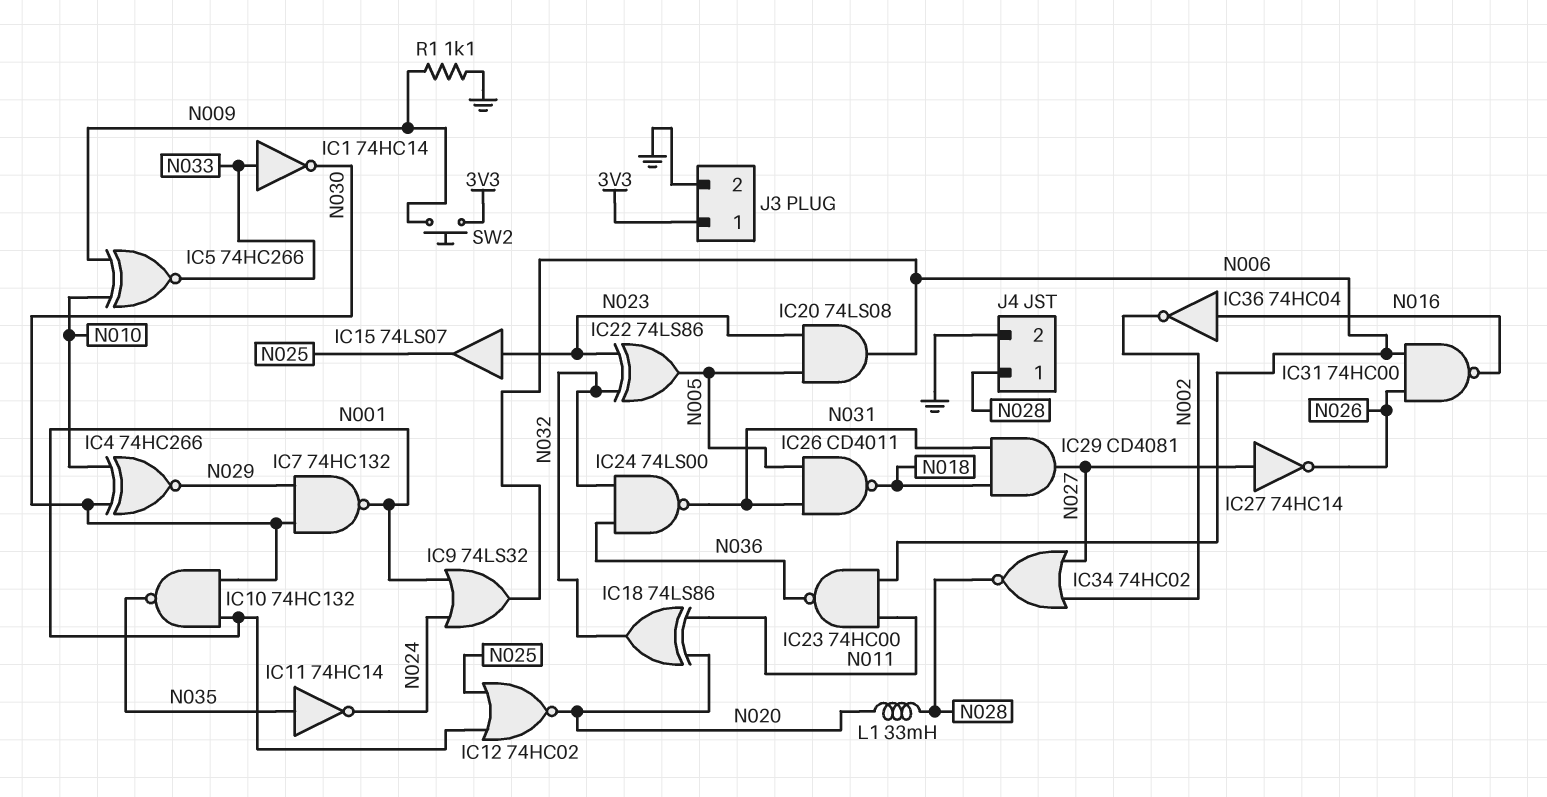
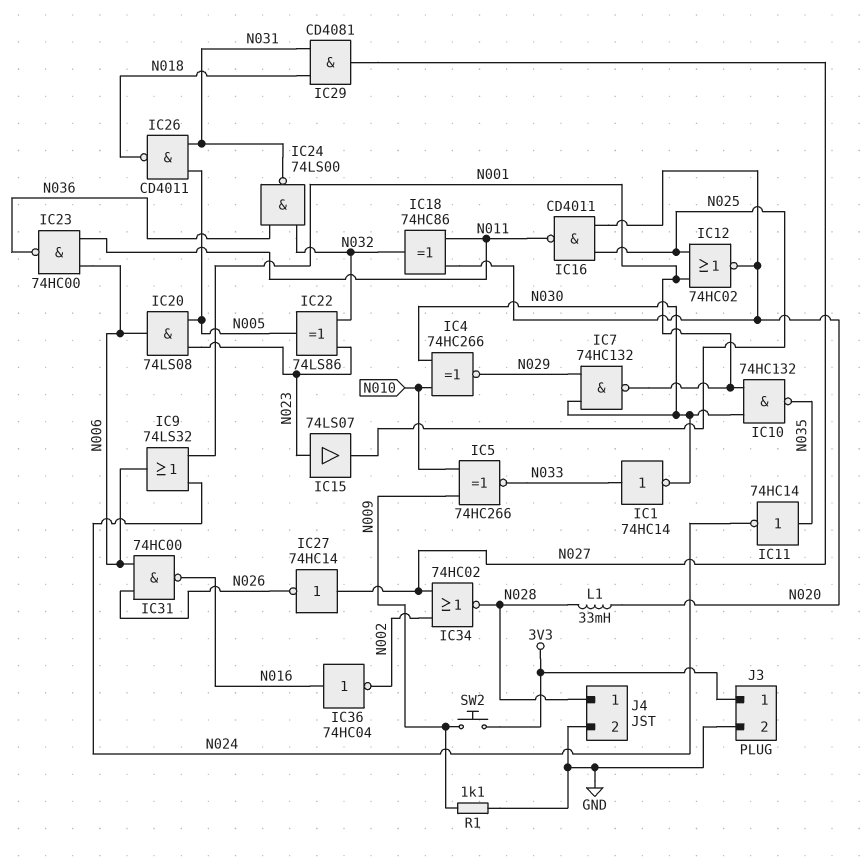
IC16: none -> NAND CD4011 (in N020, in N025, out N011)
IC18: XOR 74LS86 (in N011, in N020, out N032) -> XOR 74HC86 (in N011, in N020, out N032)

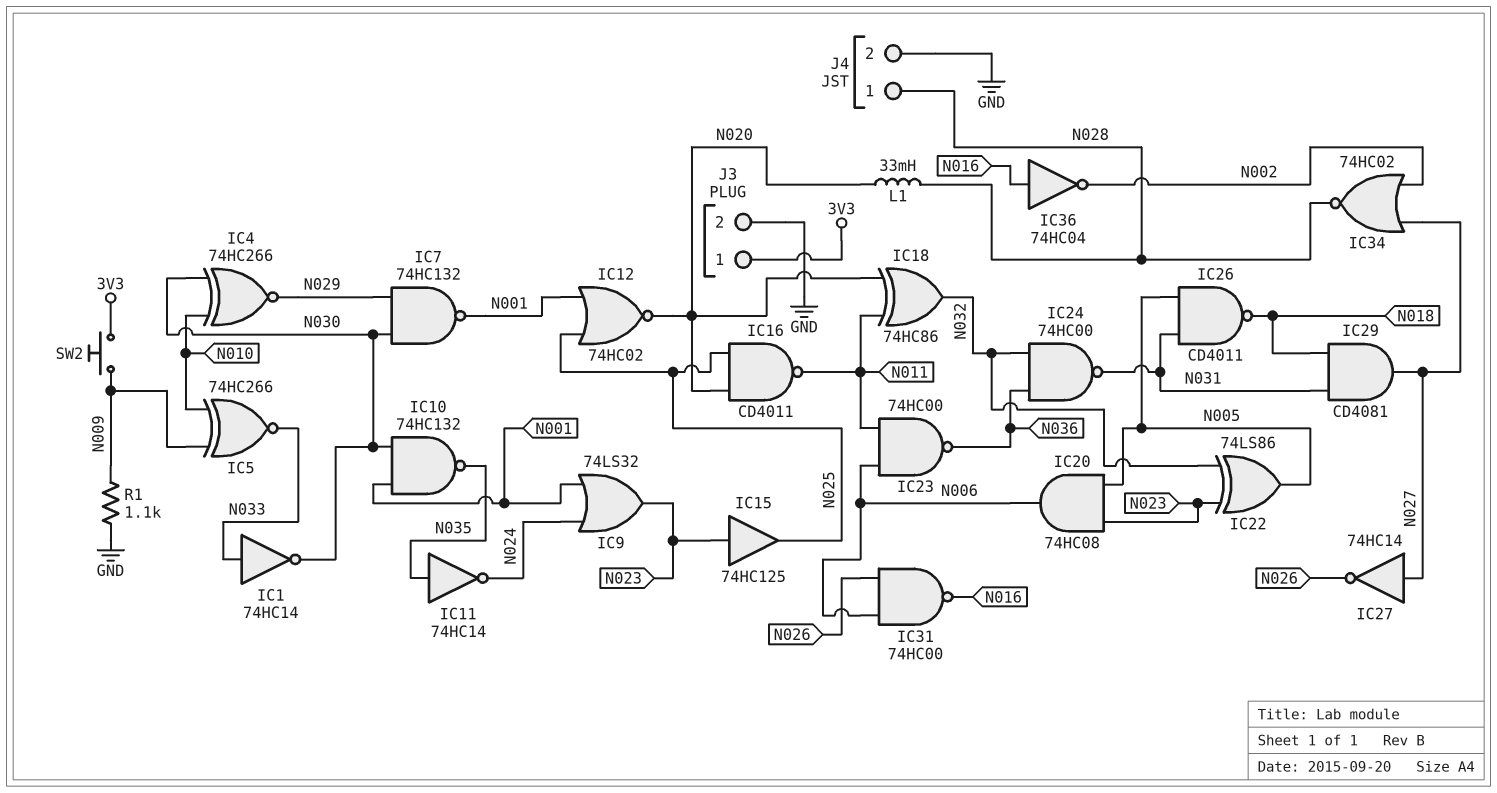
IC9: OR 74LS32 (in N001, in N024, out N006) -> OR 74LS32 (in N001, in N024, out N023)
IC15: buffer 74LS07 (in N023, out N025) -> buffer 74HC125 (in N023, out N025)
IC20: AND 74LS08 (in N005, in N023, out N006) -> AND 74HC08 (in N005, in N023, out N006)
IC24: NAND 74LS00 (in N032, in N036, out N031) -> NAND 74HC00 (in N032, in N036, out N031)

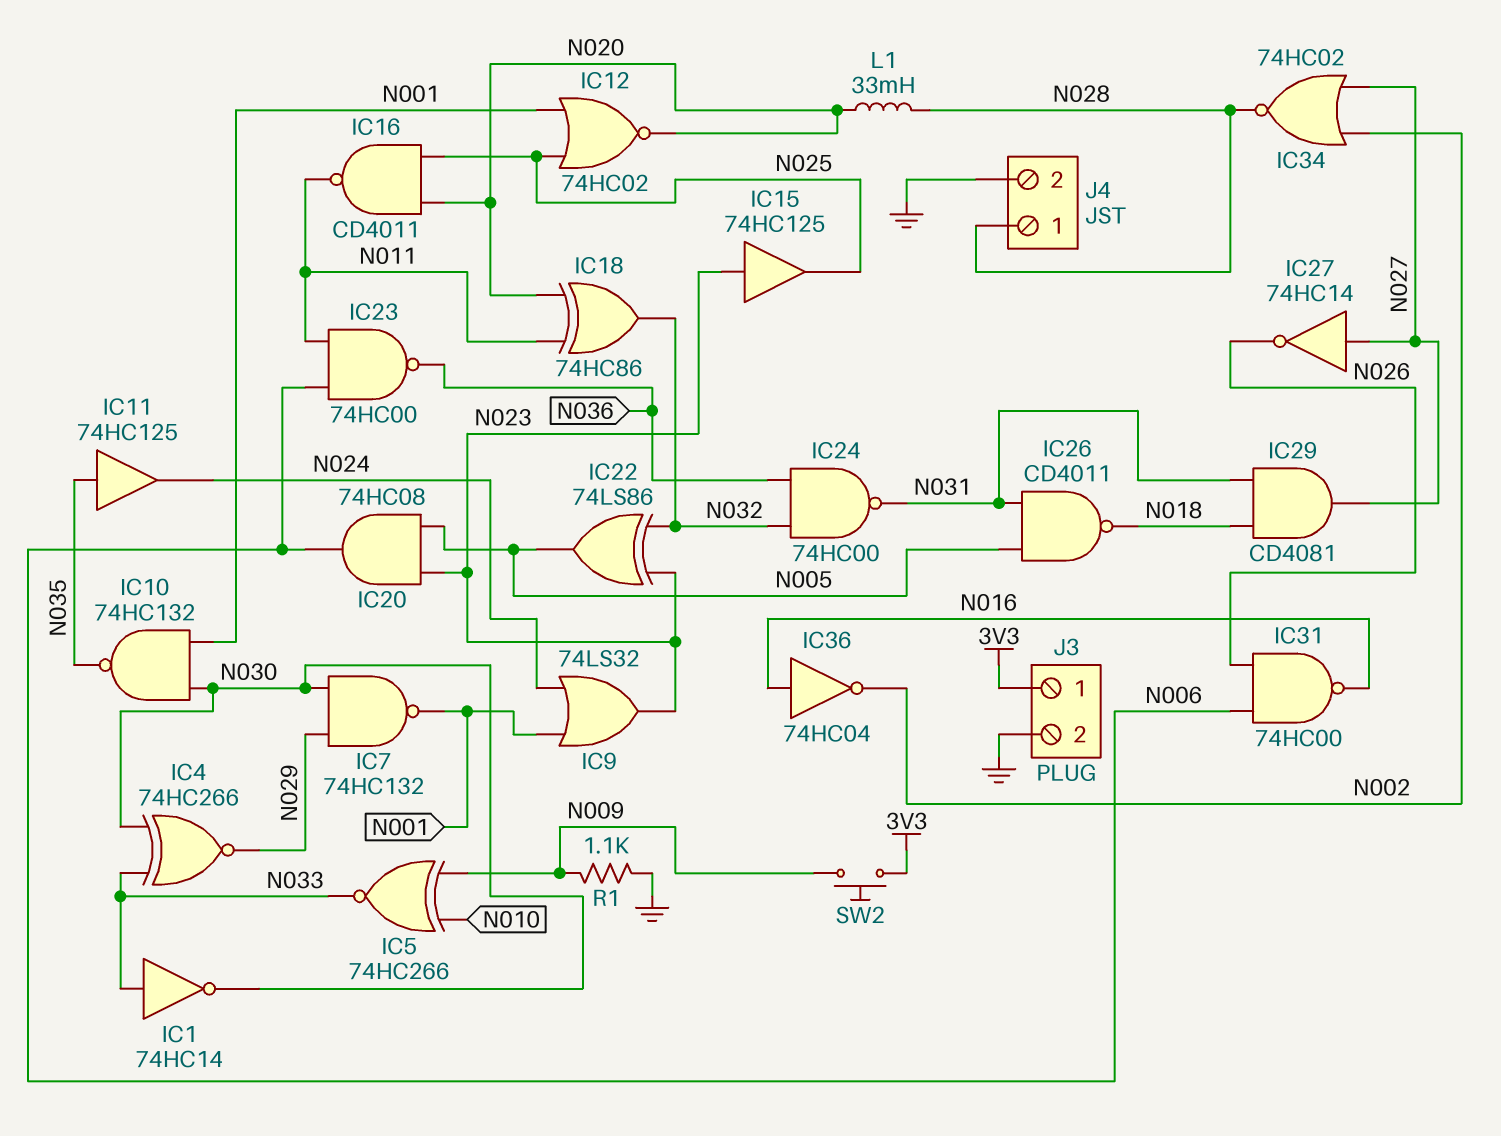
IC4: XNOR 74HC266 (in N010, in N030, out N029) -> XNOR 74HC266 (in N030, in N033, out N029)
IC11: NOT 74HC14 (in N035, out N024) -> buffer 74HC125 (in N035, out N024)

